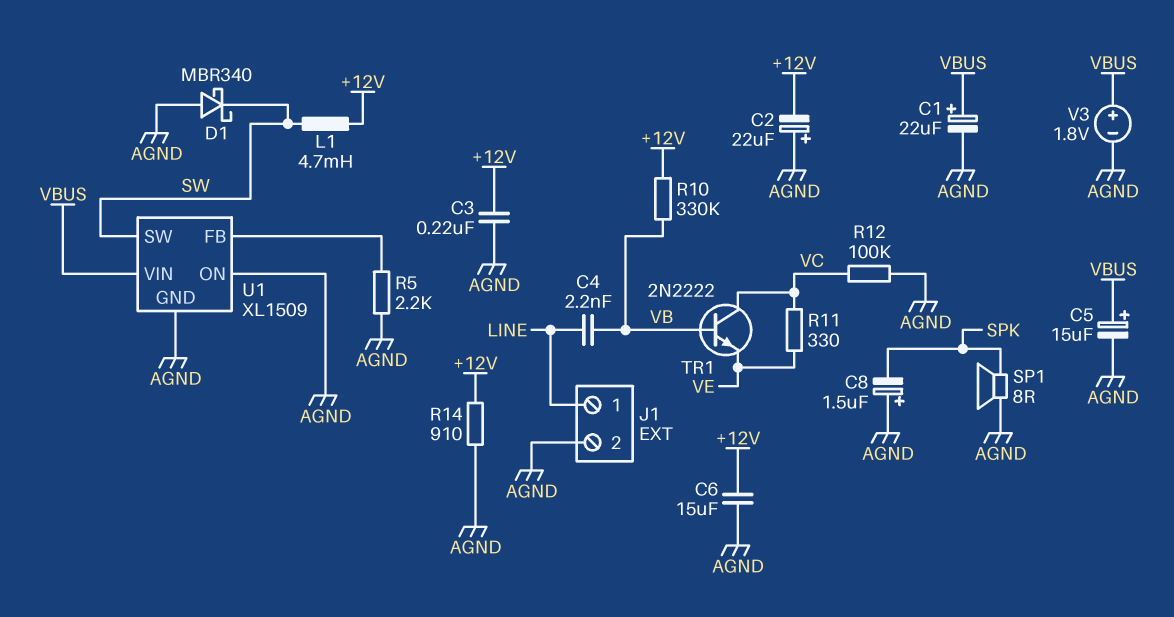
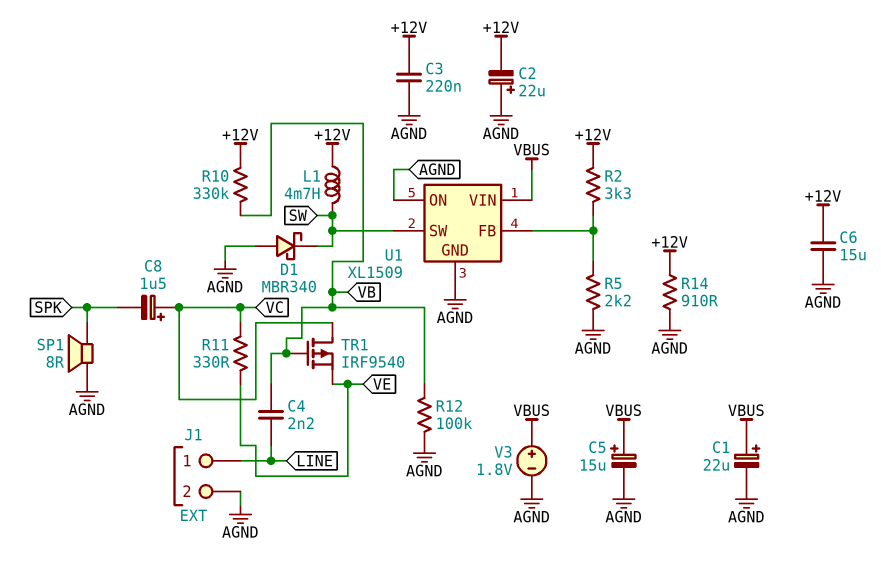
C8: 1.5uF (plus AGND, minus SPK) -> 1.5uF (plus VC, minus SPK)
R2: none -> 3.3k (+12V, U1/FB)
R12: 100k (AGND, VC) -> 100k (AGND, VB)
TR1: NPN 2N2222 (B VB, C VC, E VE) -> PMOS IRF9540 (G VB, D VC, S VE)

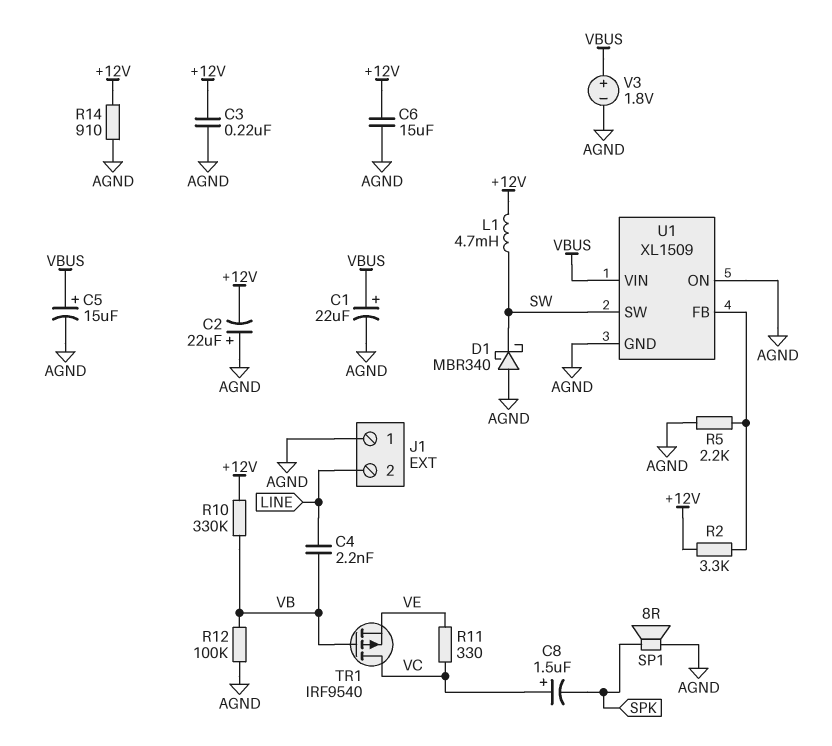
J1 pin 1: LINE -> AGND
J1 pin 2: AGND -> LINE

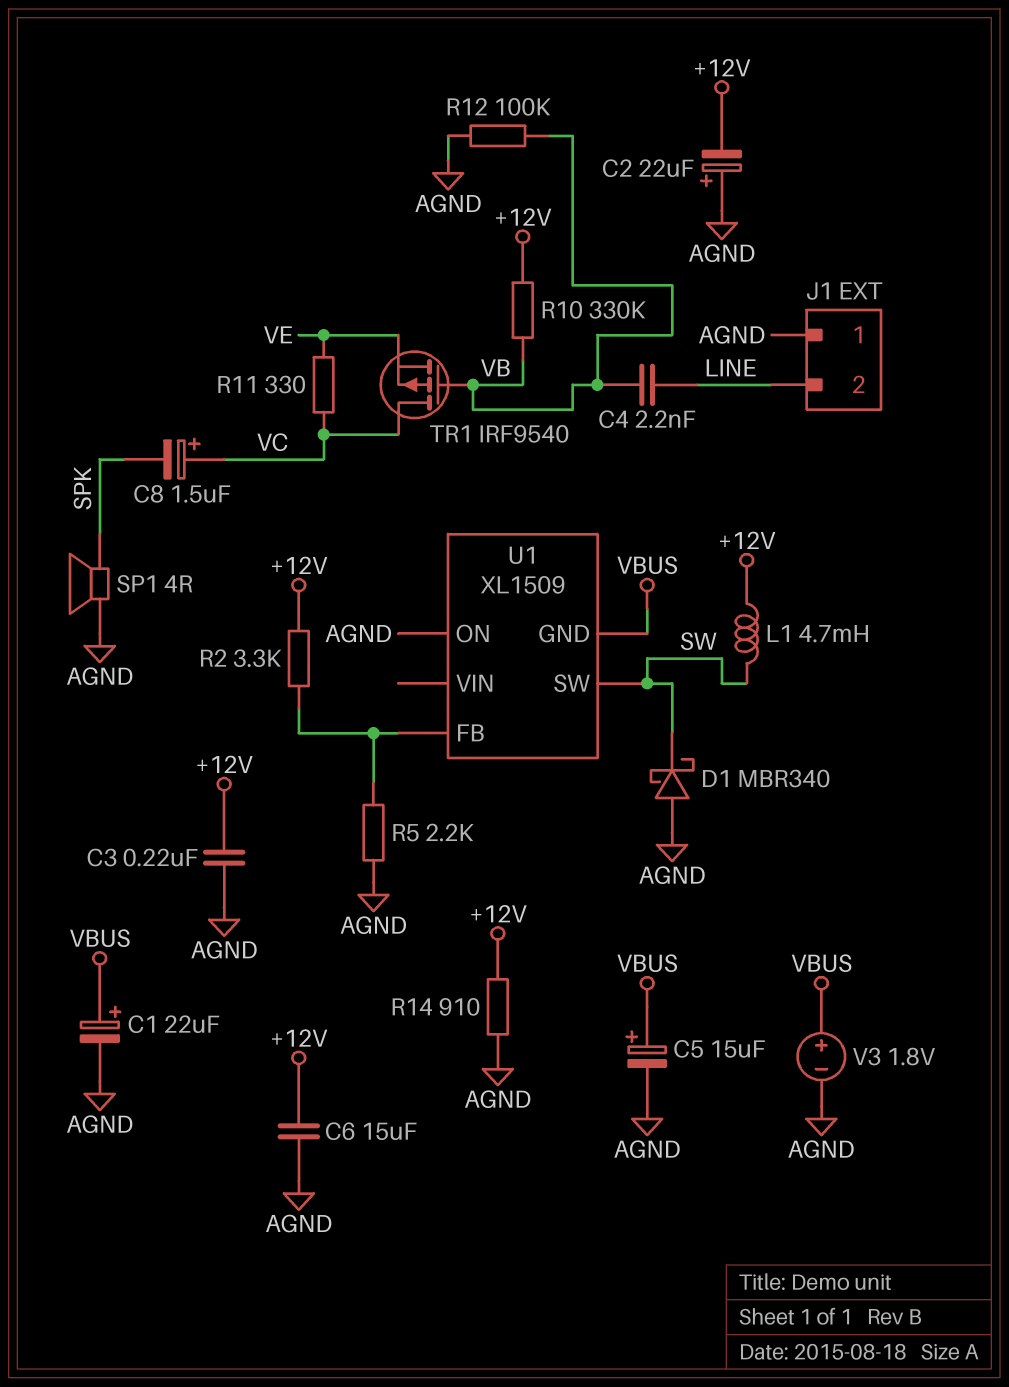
SP1: speaker 8R (AGND, SPK) -> speaker 4R (AGND, SPK)
U1 pin GND: AGND -> VBUS
U1 pin VIN: VBUS -> none

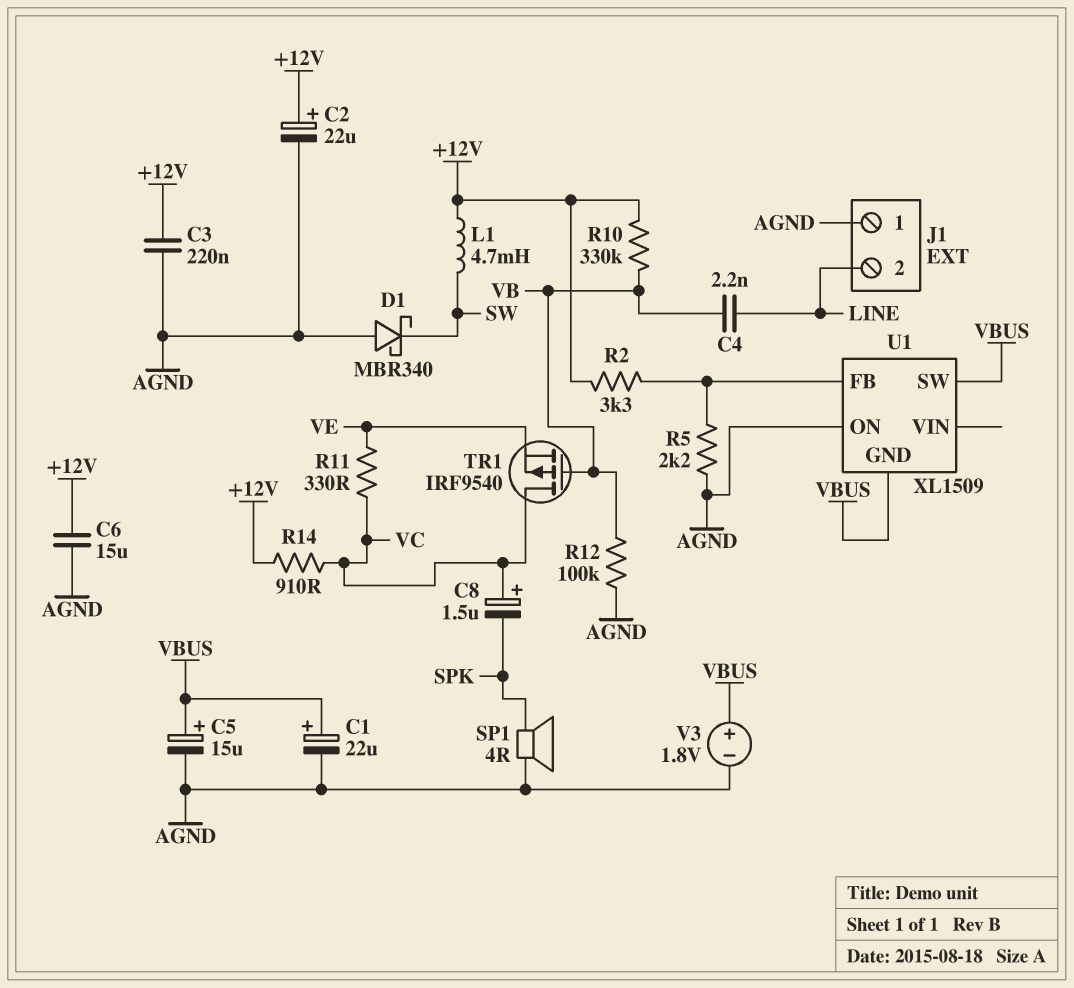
C2: 22uF (plus AGND, minus +12V) -> 22uF (plus +12V, minus AGND)
R14: 910 (+12V, AGND) -> 910 (+12V, VC)
U1 pin SW: SW -> VBUS

